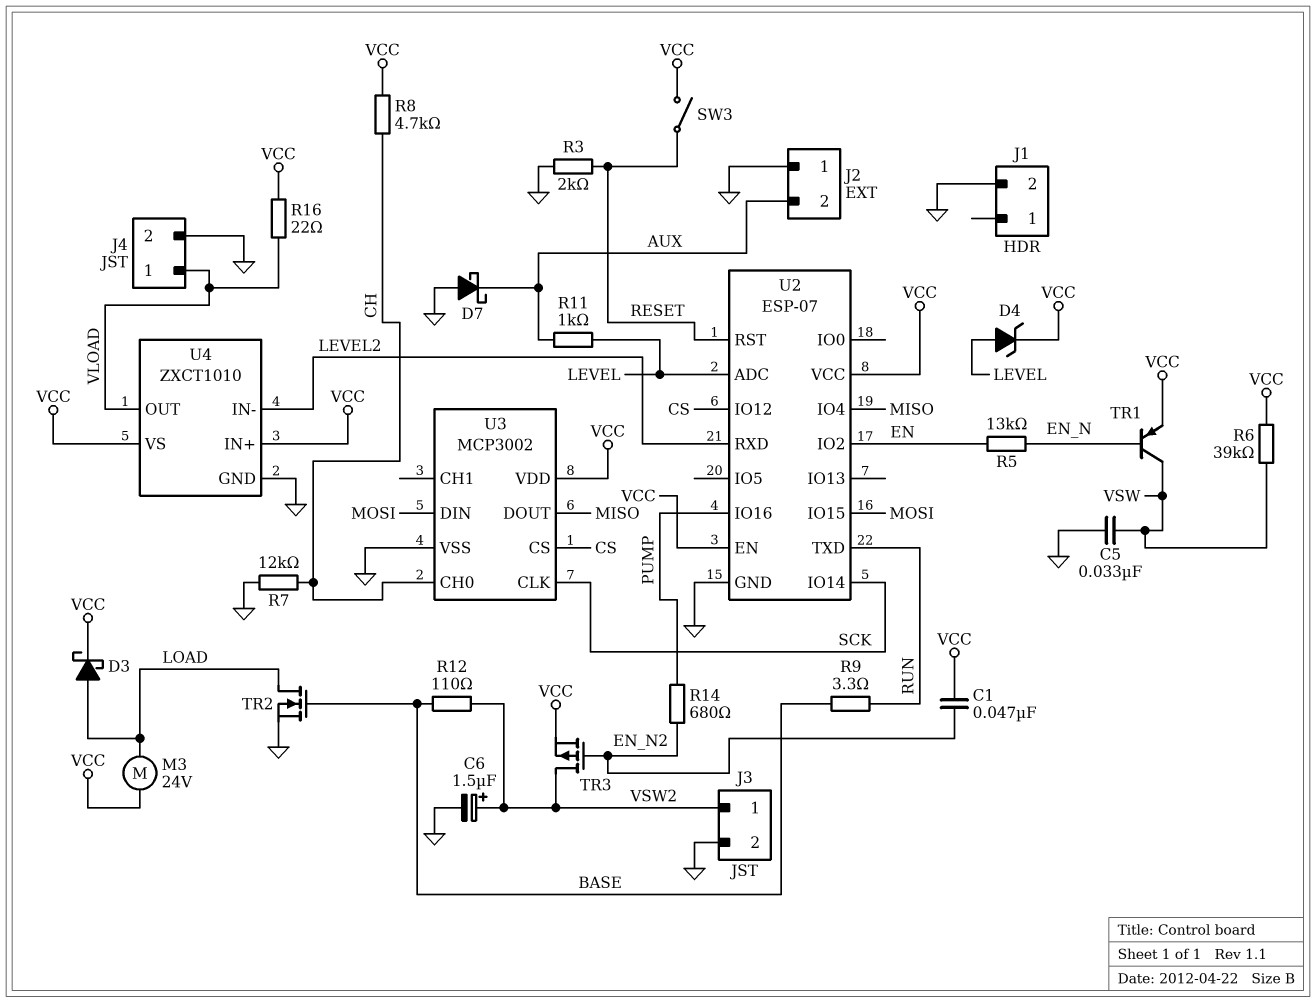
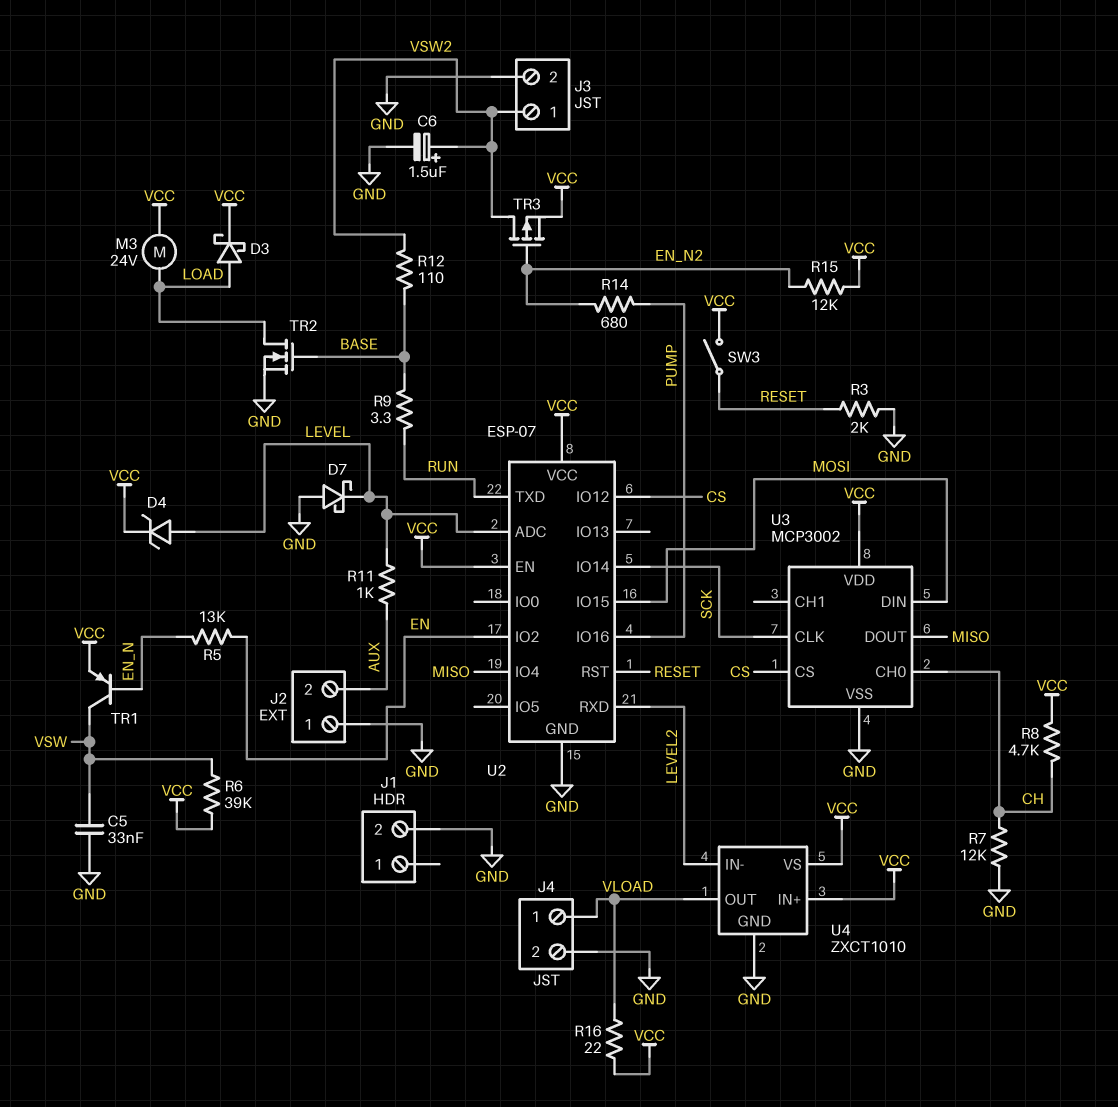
C1: 47nF (EN_N2, VCC) -> none
D7: schottky (A GND, K AUX) -> schottky (A GND, K LEVEL)
R15: none -> 12k (EN_N2, VCC)

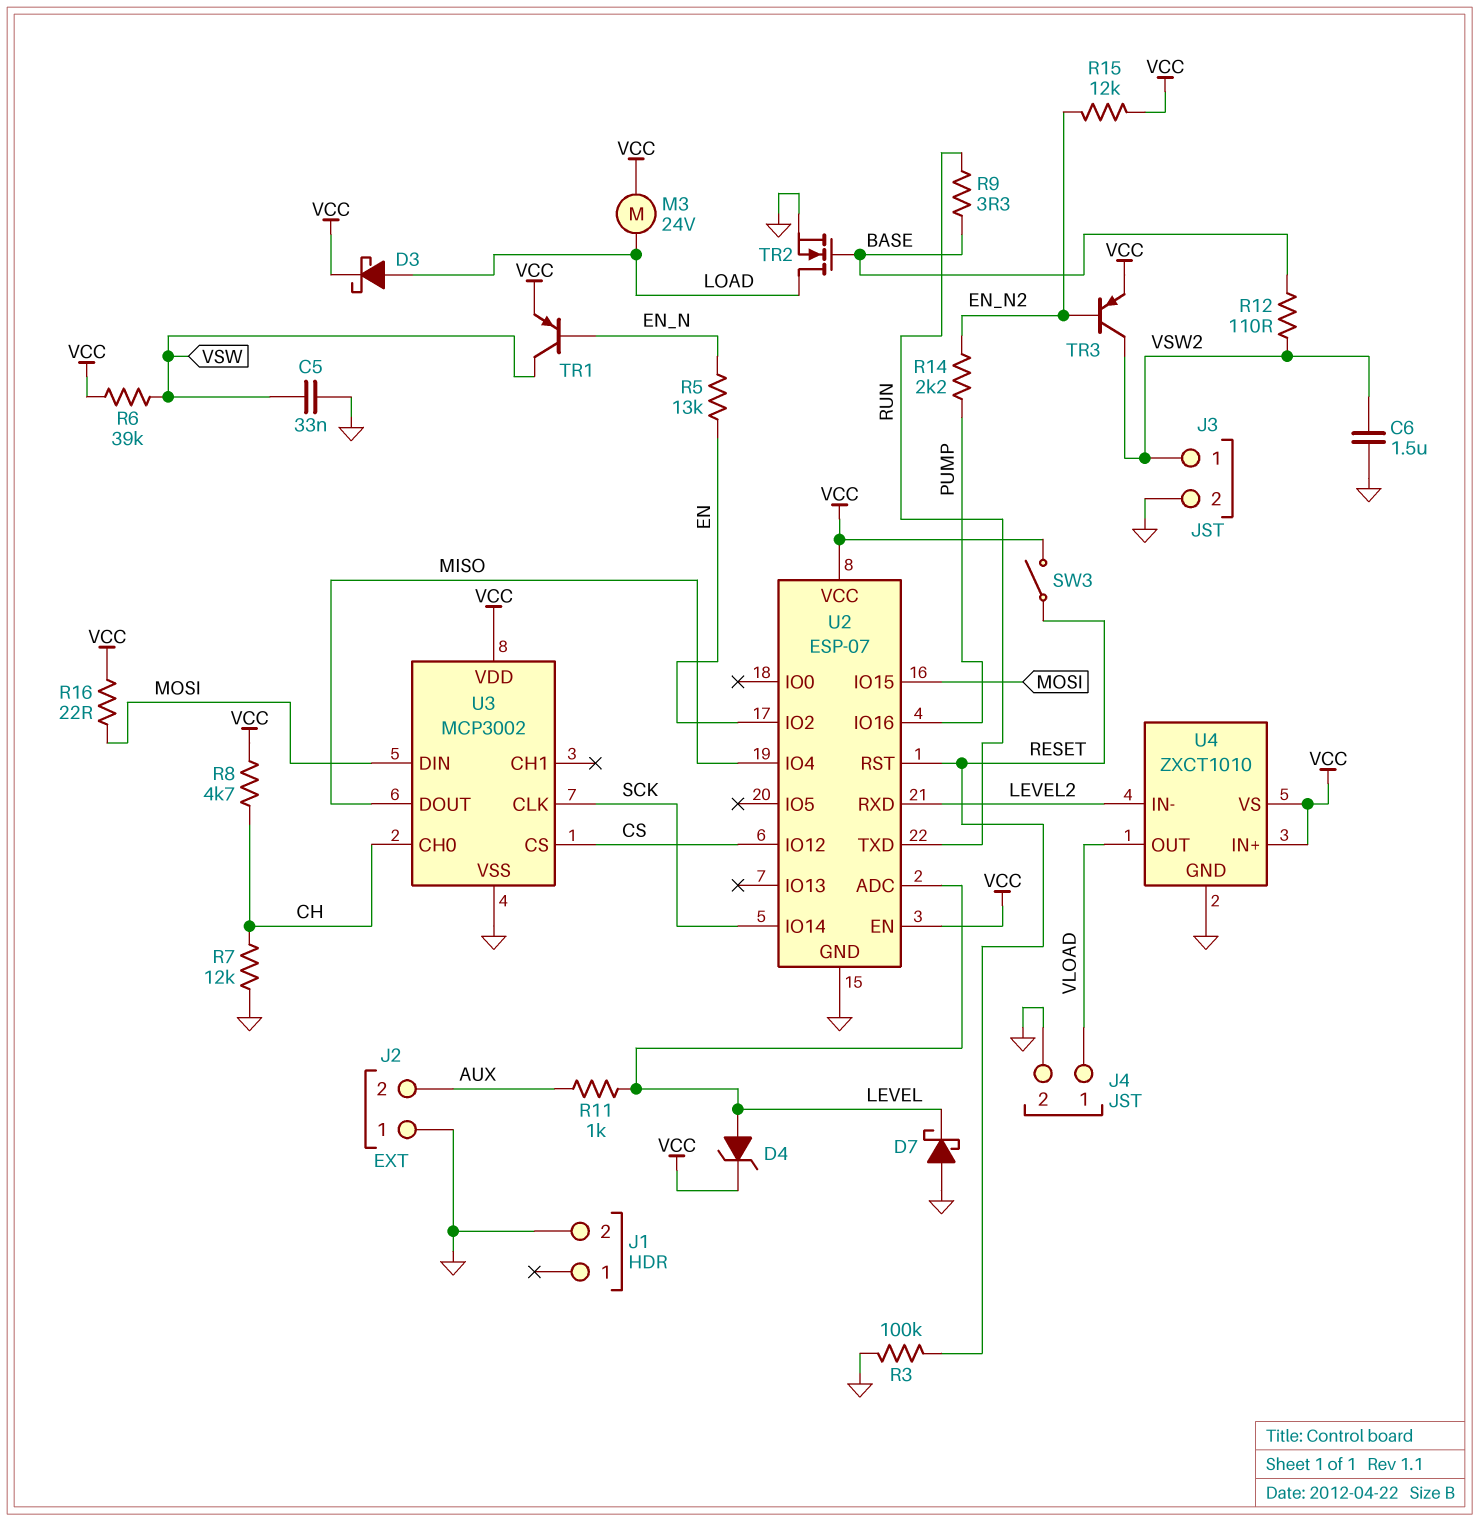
C6: 1.5uF (plus VSW2, minus GND) -> 1.5uF (GND, VSW2)
R3: 2k (GND, RESET) -> 100k (GND, RESET)
R14: 680 (EN_N2, PUMP) -> 2.2k (EN_N2, PUMP)
R16: 22 (VCC, VLOAD) -> 22 (MOSI, VCC)
TR3: PMOS (G EN_N2, D VSW2, S VCC) -> PNP (B EN_N2, C VSW2, E VCC)

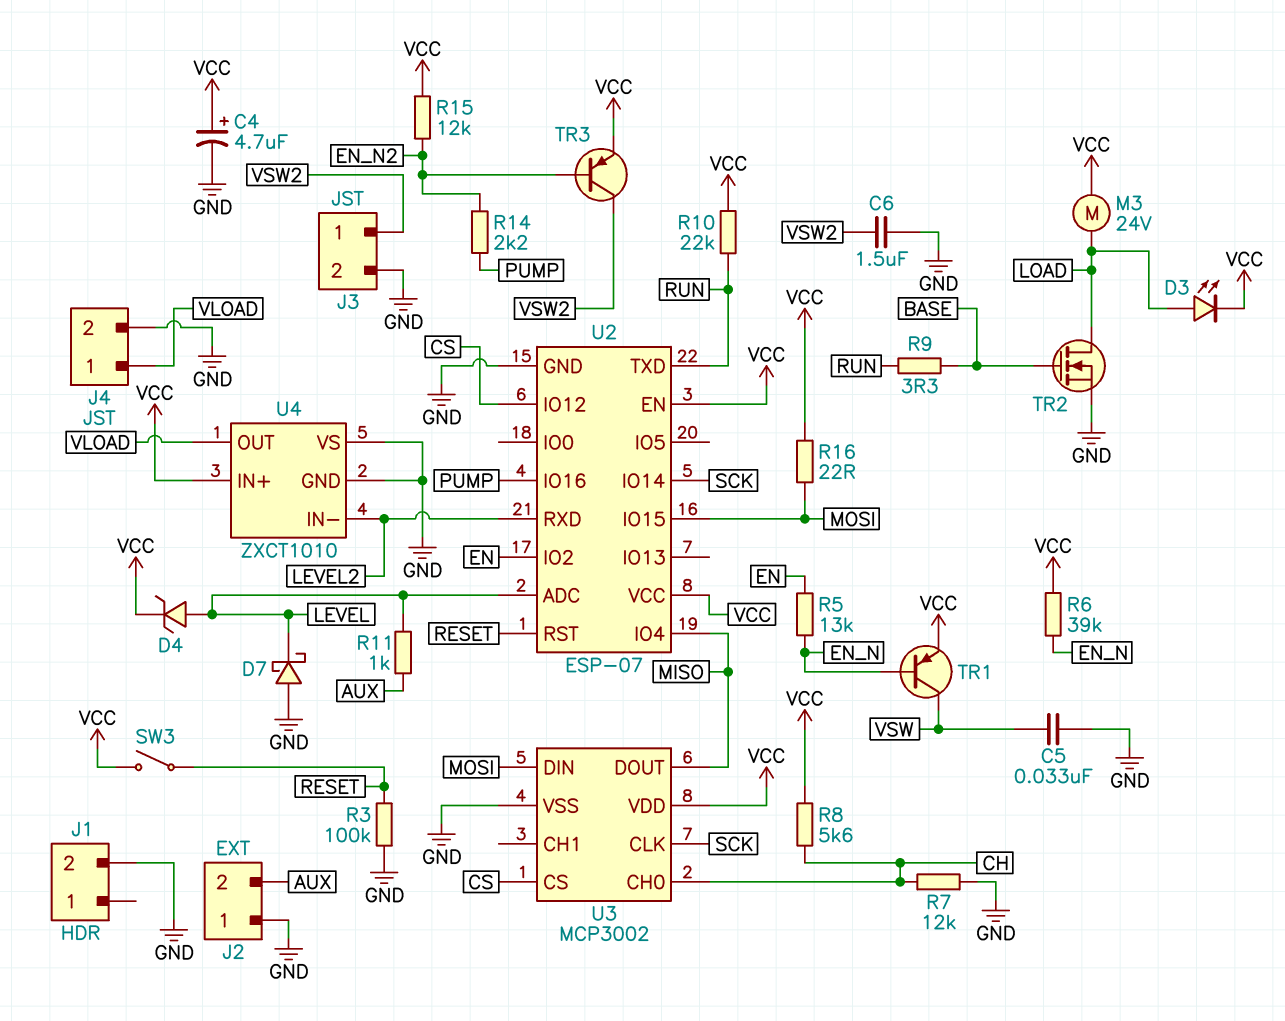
C4: none -> 4.7uF (plus VCC, minus GND)
D3: schottky (A LOAD, K VCC) -> LED (A LOAD, K VCC)
R6: 39k (VCC, VSW) -> 39k (EN_N, VCC)
R8: 4.7k (CH, VCC) -> 5.6k (CH, VCC)
R10: none -> 22k (RUN, VCC)
R12: 110 (BASE, VSW2) -> none
U4 pin VS: VCC -> GND

